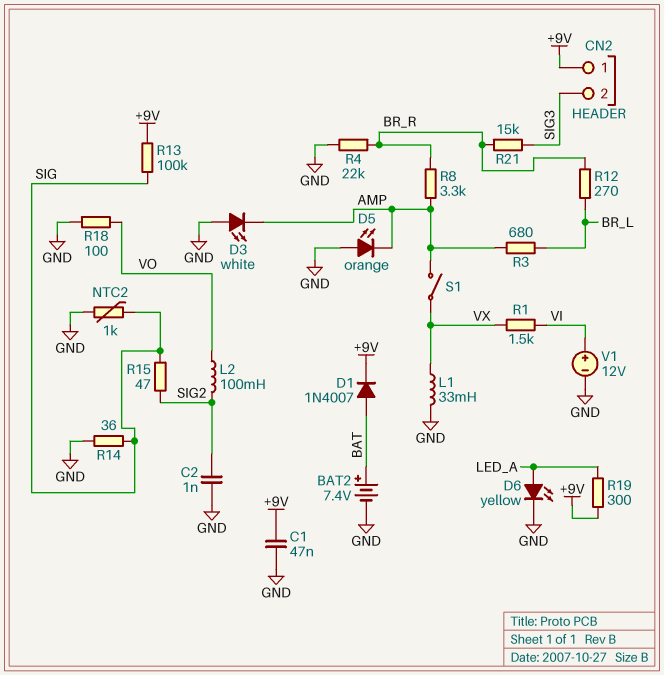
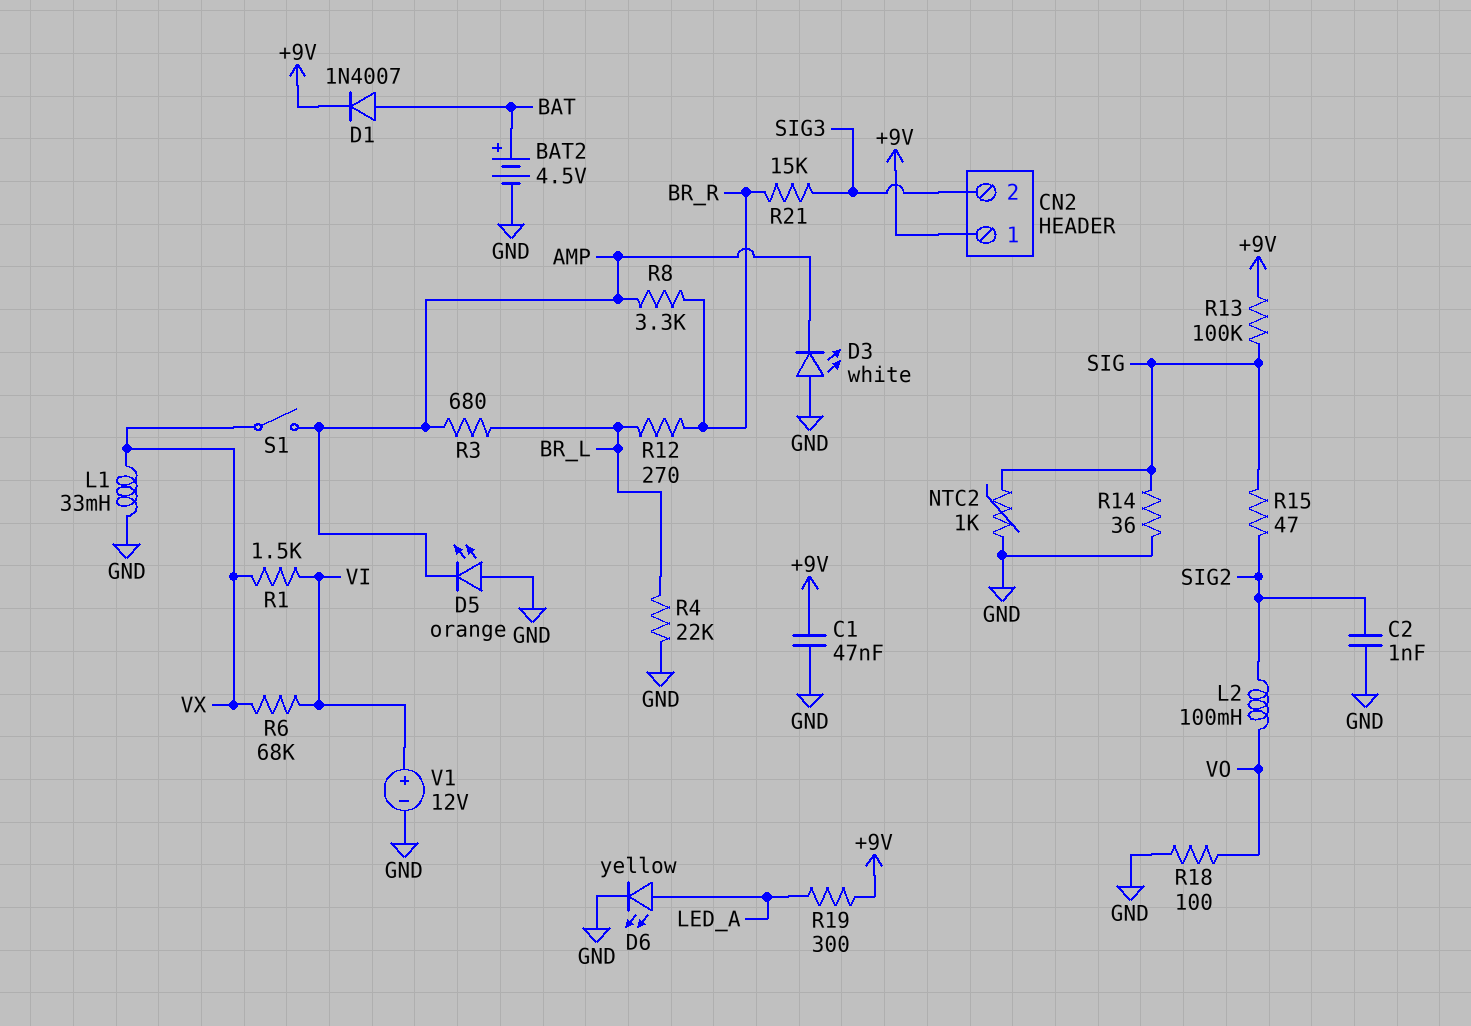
BAT2: 7.4V (plus BAT, minus GND) -> 4.5V (plus BAT, minus GND)
R4: 22k (BR_R, GND) -> 22k (BR_L, GND)
R6: none -> 68k (VI, VX)

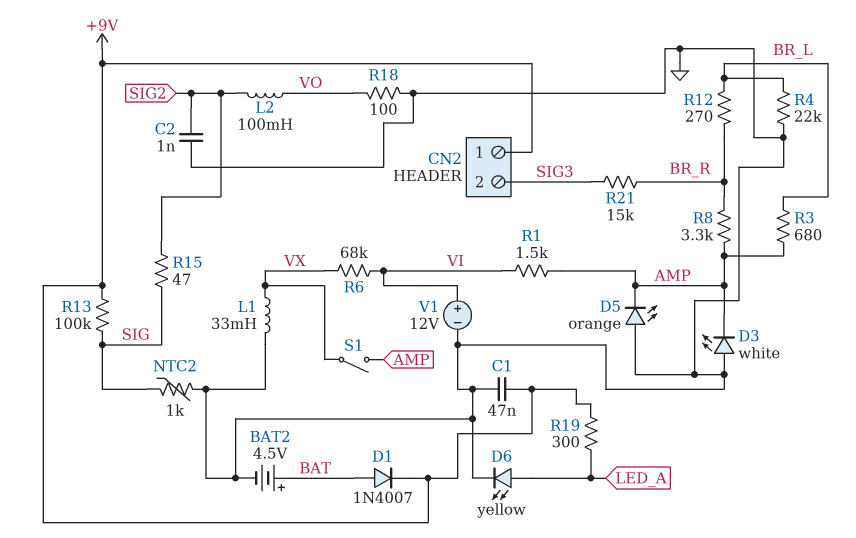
R1: 1.5k (VI, VX) -> 1.5k (AMP, VI)
R14: 36 (GND, SIG) -> none

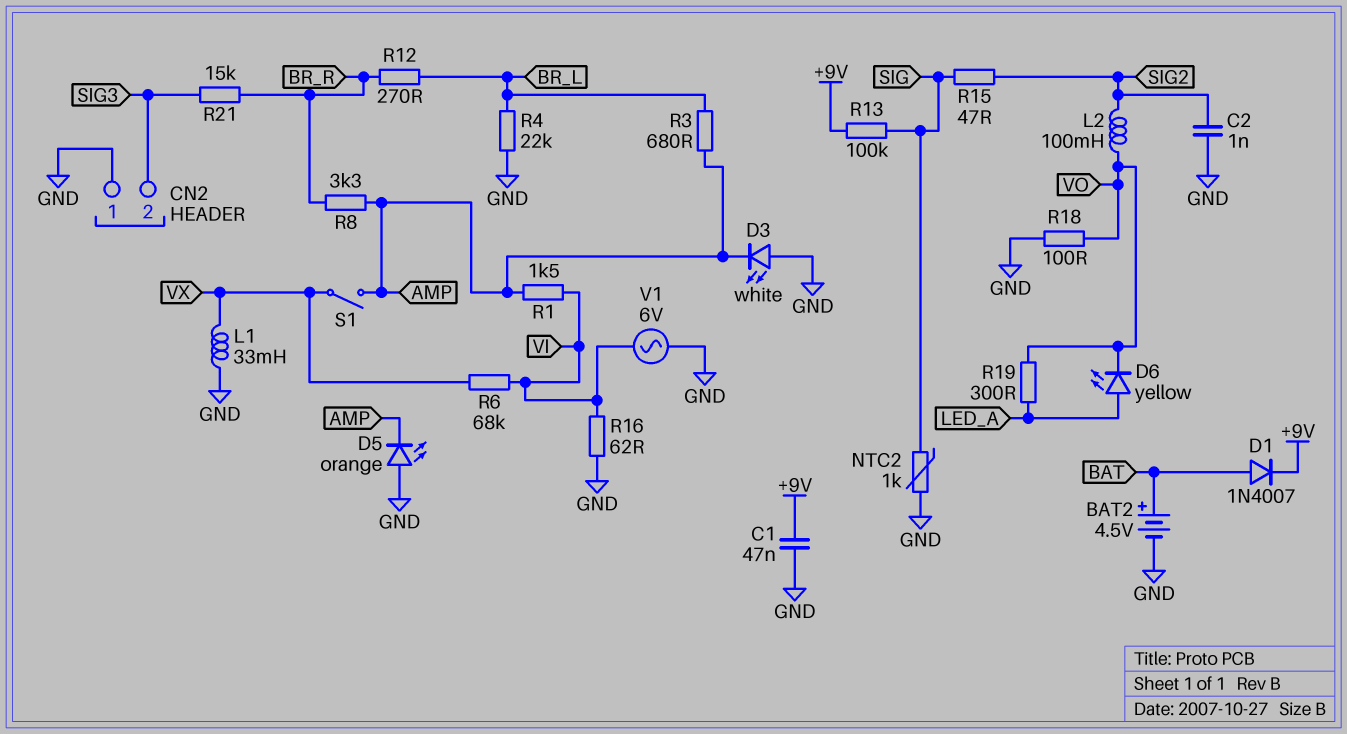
CN2 pin 1: +9V -> GND
D6: LED yellow (A LED_A, K GND) -> LED yellow (A LED_A, K VO)
R16: none -> 62 (GND, VI)
R19: 300 (+9V, LED_A) -> 300 (LED_A, VO)
V1: 12V (plus VI, minus GND) -> AC 6V (GND, VI)

